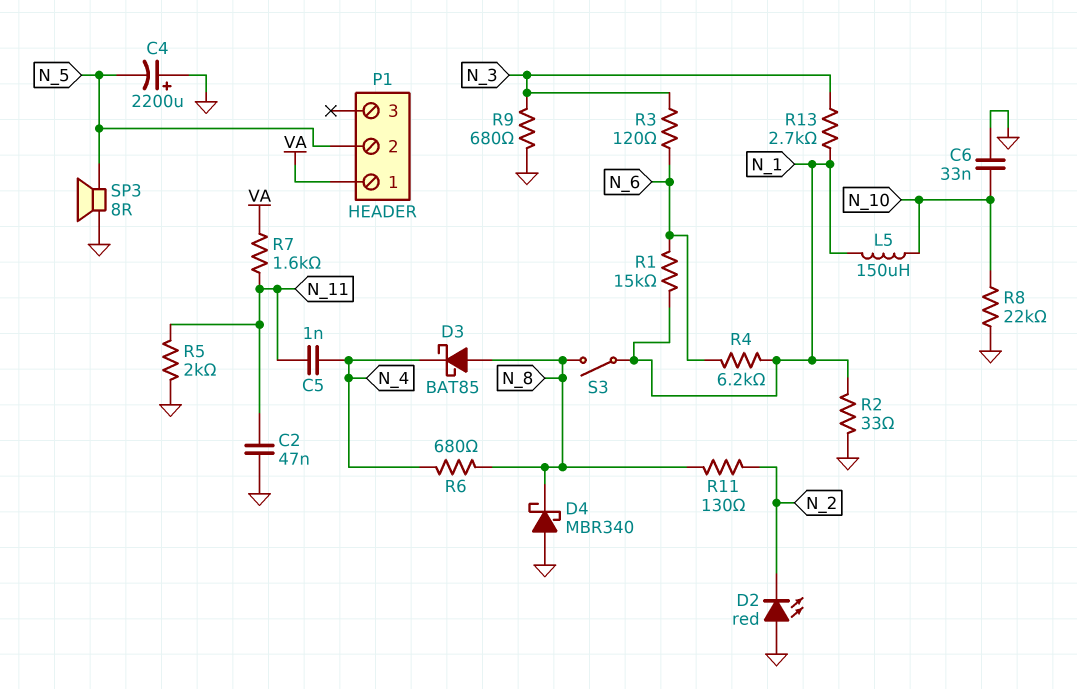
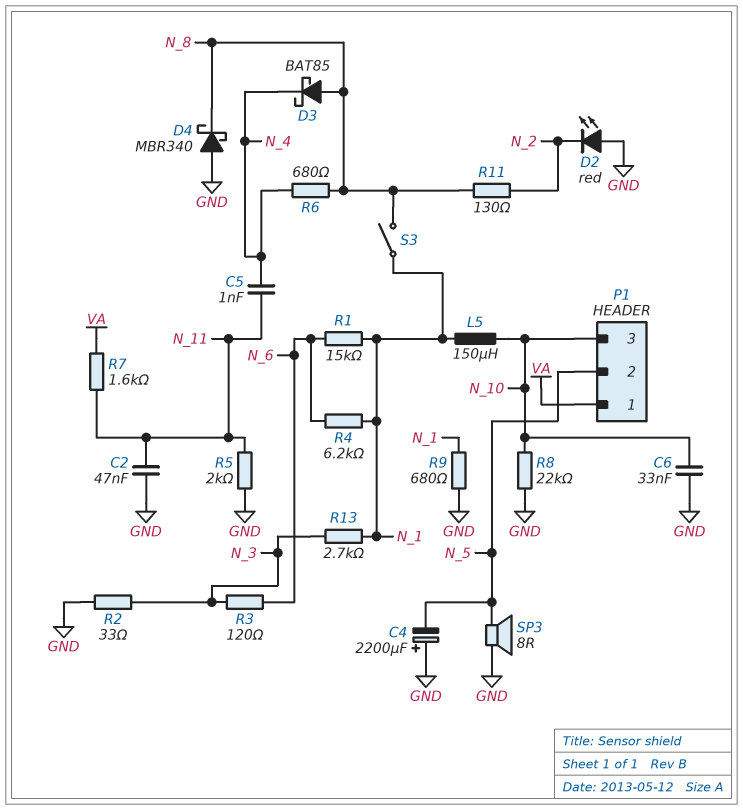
P1 pin 3: none -> N_10
R2: 33 (GND, N_1) -> 33 (GND, N_3)
R9: 680 (GND, N_3) -> 680 (GND, N_1)

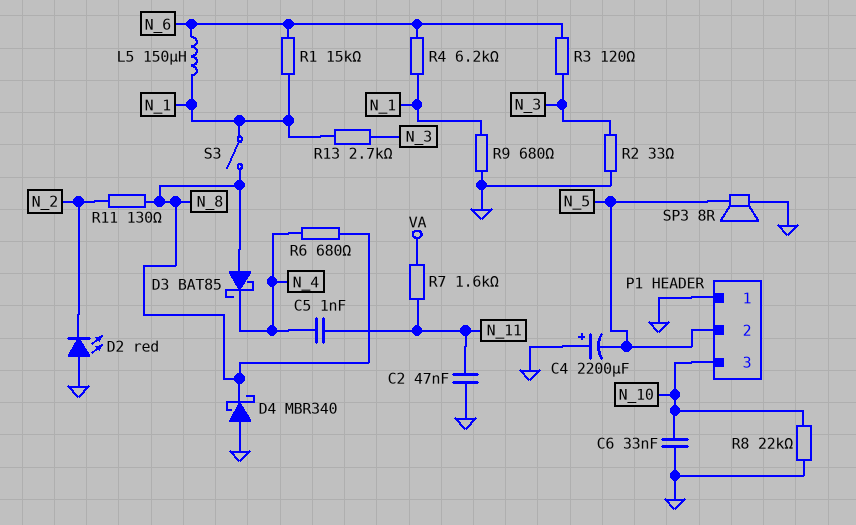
L5: 150uH (N_1, N_10) -> 150uH (N_1, N_6)
P1 pin 1: VA -> GND
R5: 2k (GND, N_11) -> none

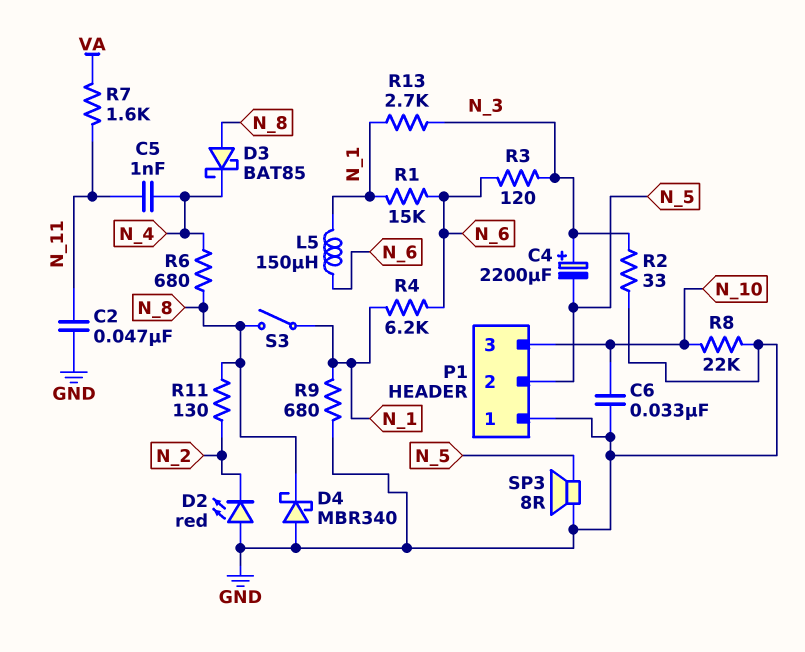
C4: 2200uF (plus GND, minus N_5) -> 2200uF (plus N_3, minus N_5)

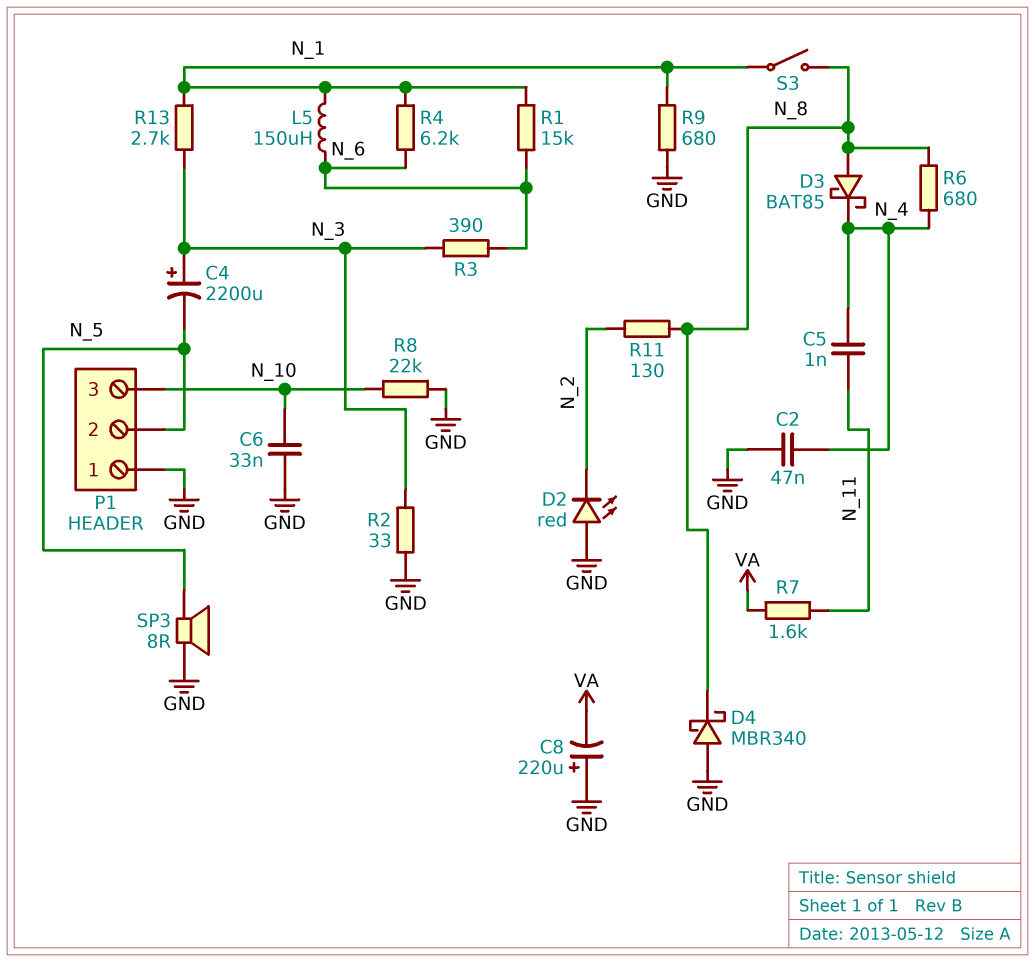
C2: 47nF (GND, N_11) -> 47nF (GND, N_4)
C8: none -> 220uF (plus GND, minus VA)
R3: 120 (N_3, N_6) -> 390 (N_3, N_6)

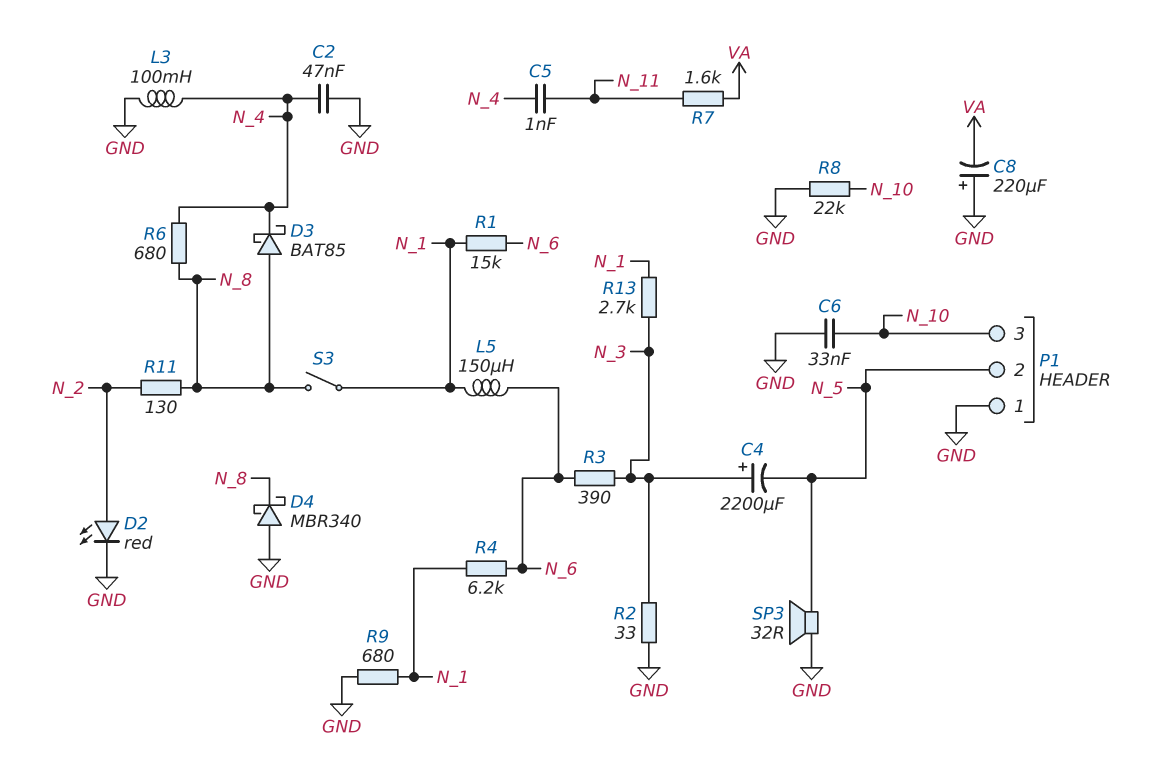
D2: LED red (A GND, K N_2) -> LED red (A N_2, K GND)
L3: none -> 100mH (GND, N_4)
SP3: speaker 8R (GND, N_5) -> speaker 32R (GND, N_5)

